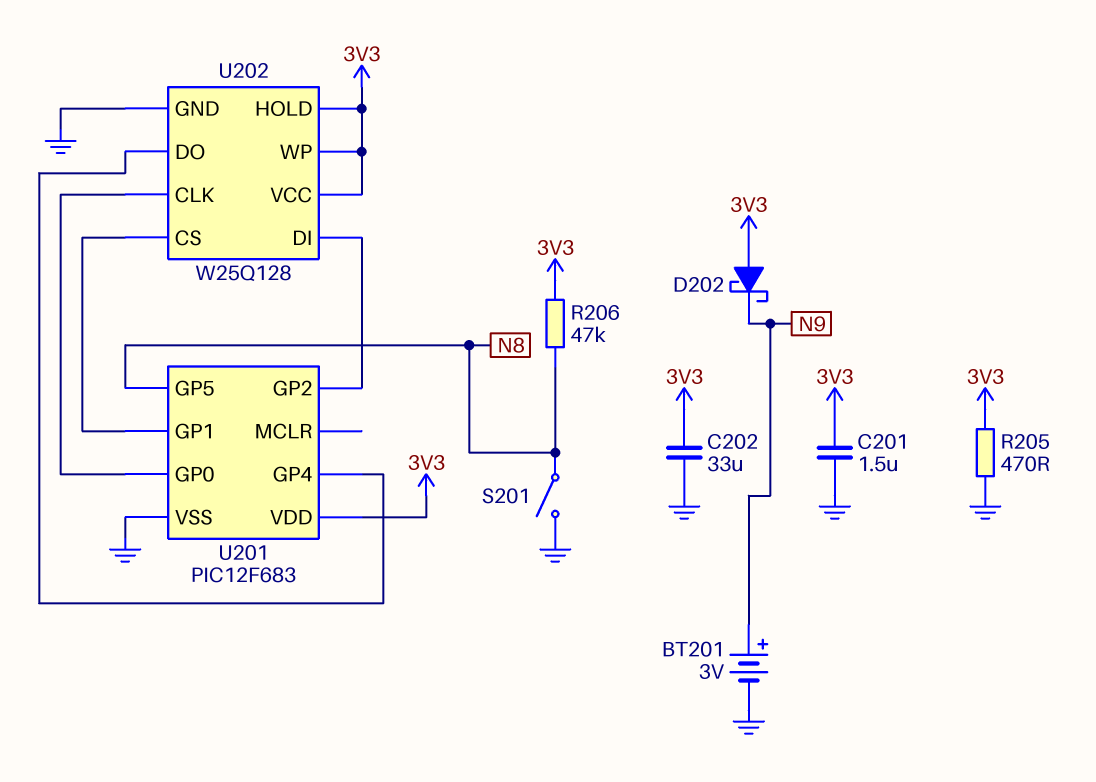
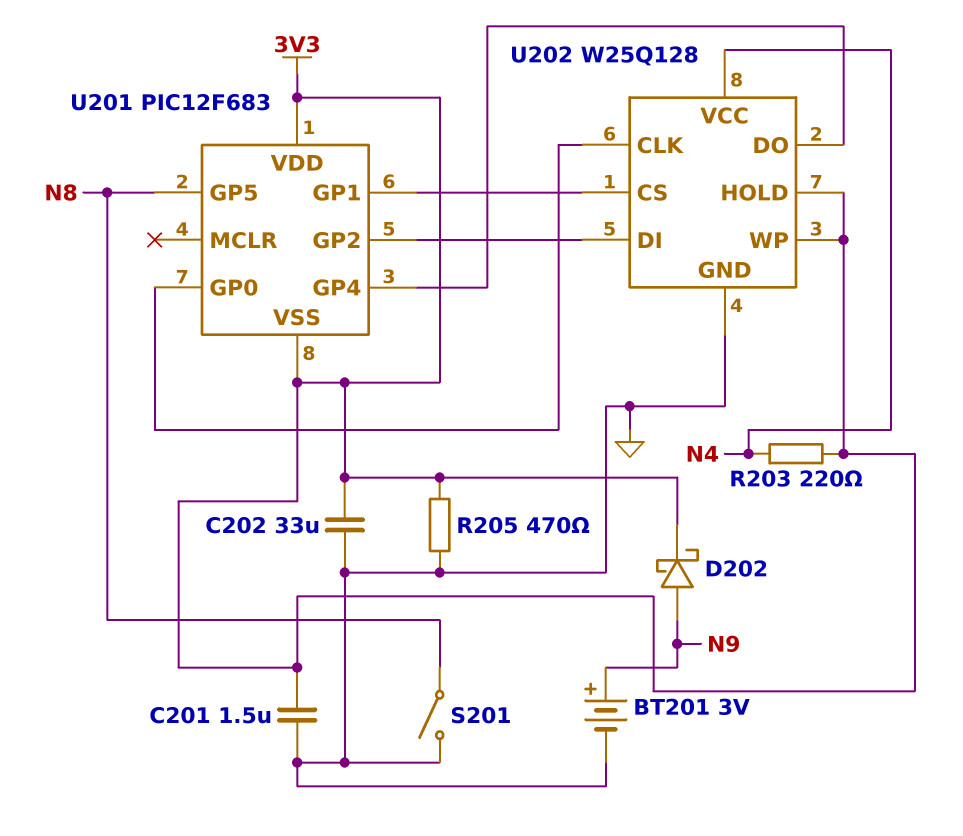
D202: schottky (A 3V3, K N9) -> schottky (A N9, K 3V3)
R203: none -> 220 (3V3, N4)
R206: 47k (3V3, N8) -> none
U201 pin VSS: GND -> 3V3
U202 pin VCC: 3V3 -> N4

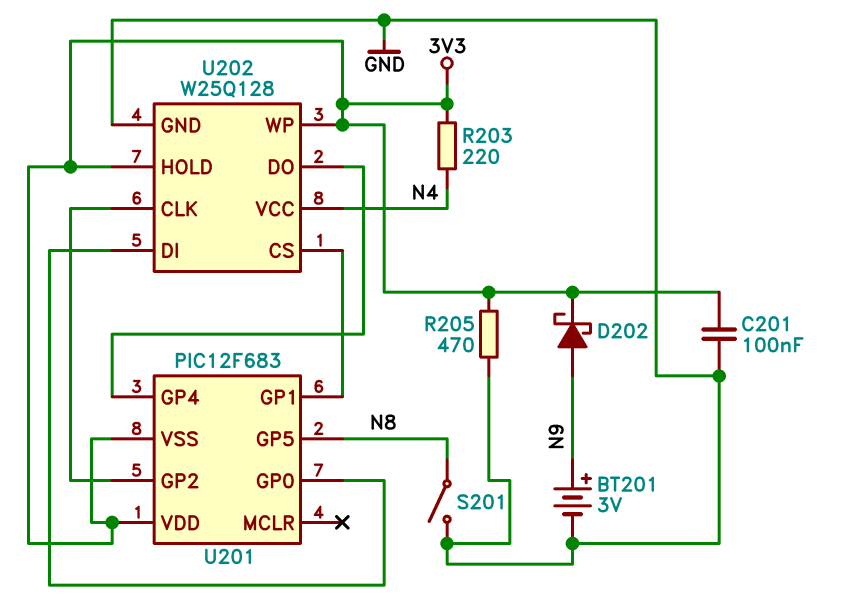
C201: 1.5uF (3V3, GND) -> 100nF (3V3, GND)
C202: 33uF (3V3, GND) -> none
U202 pin CLK: U201/GP0 -> U201/GP2
U202 pin DI: U201/GP2 -> U201/GP0

